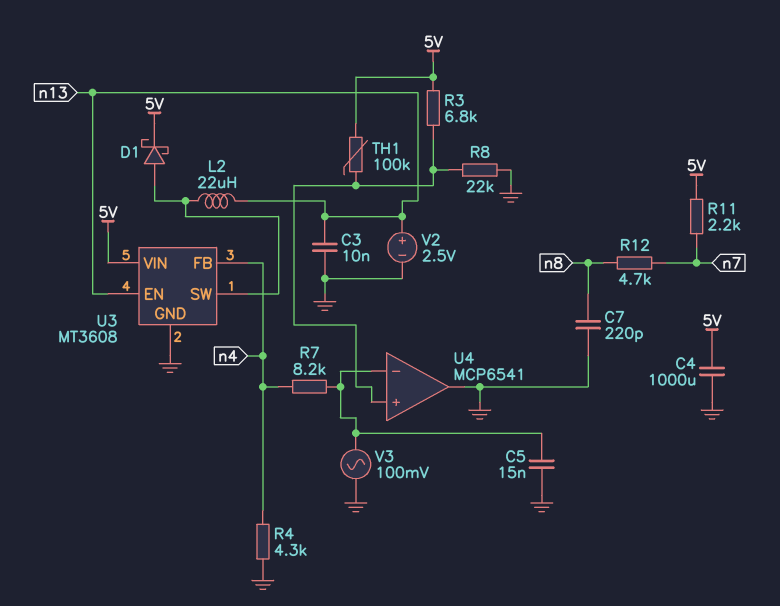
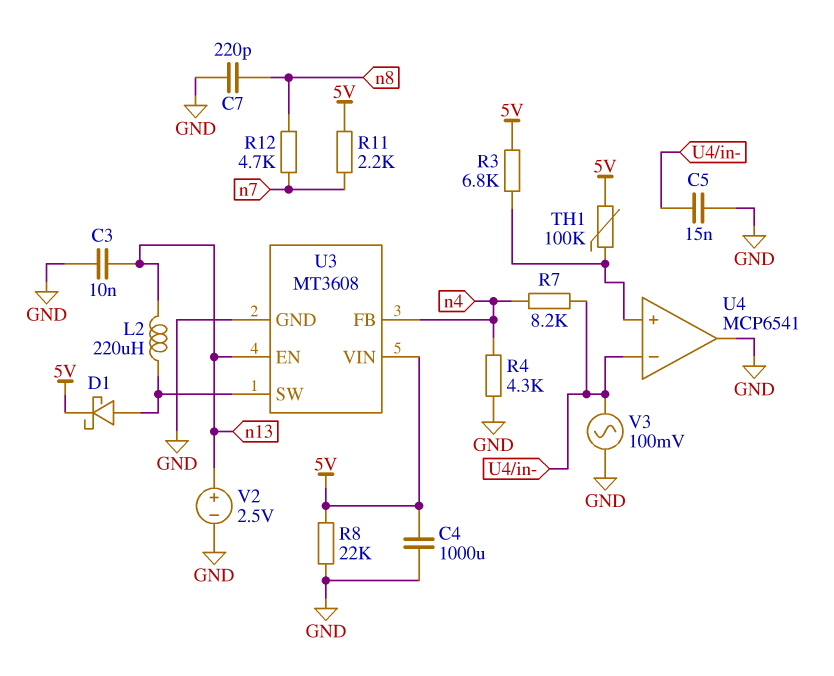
L2: 22uH (U3/SW, n13) -> 220uH (U3/SW, n13)
R8: 22k (GND, U4/in+) -> 22k (5V, GND)

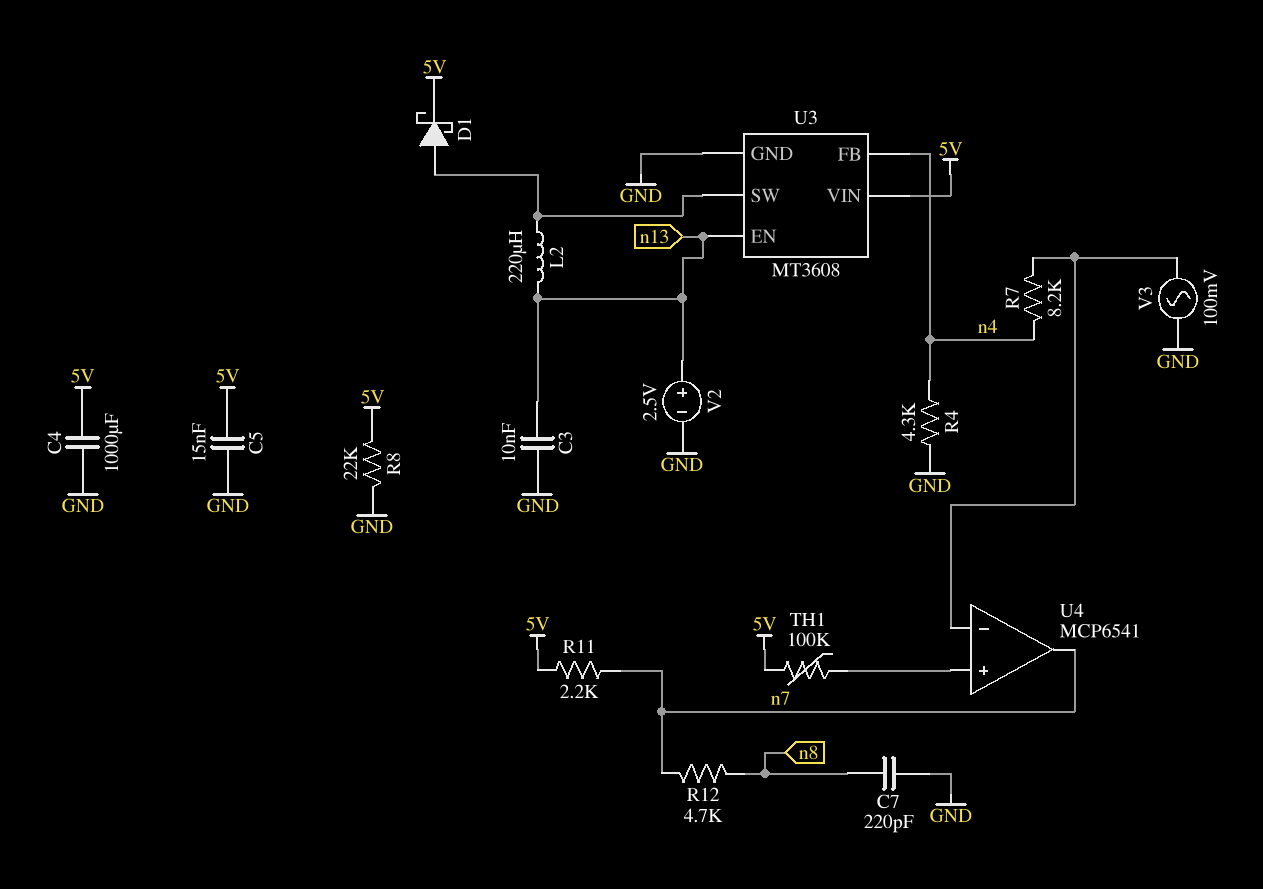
C5: 15nF (GND, U4/in-) -> 15nF (5V, GND)
R3: 6.8k (5V, U4/in+) -> none
U4 pin out: GND -> n7

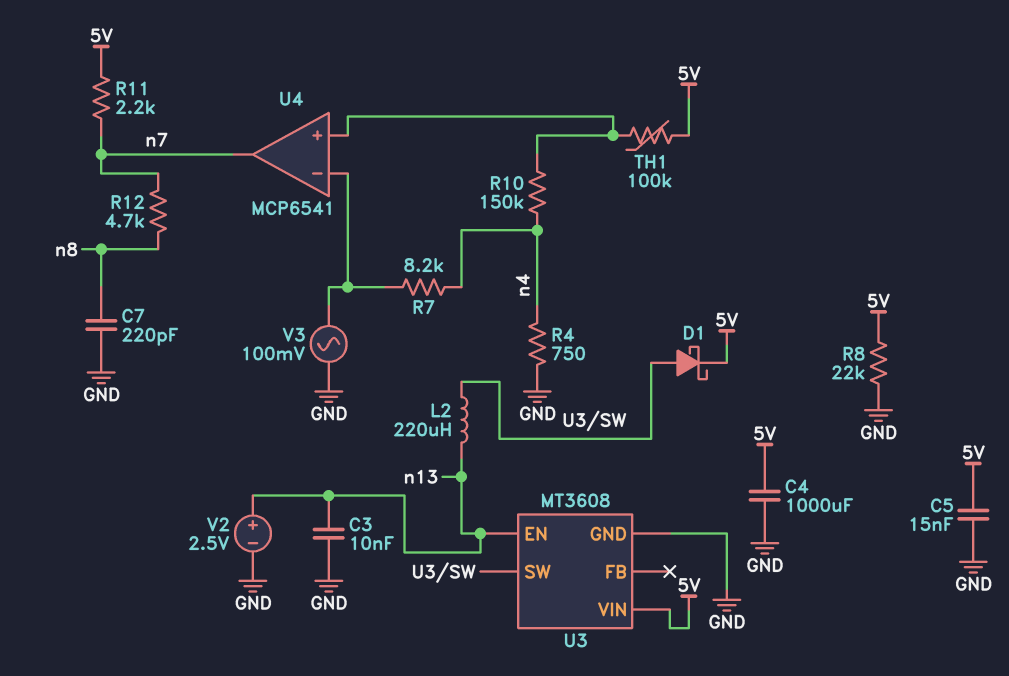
R4: 4.3k (GND, n4) -> 750 (GND, n4)
R10: none -> 150k (U4/in+, n4)
U3 pin FB: n4 -> none

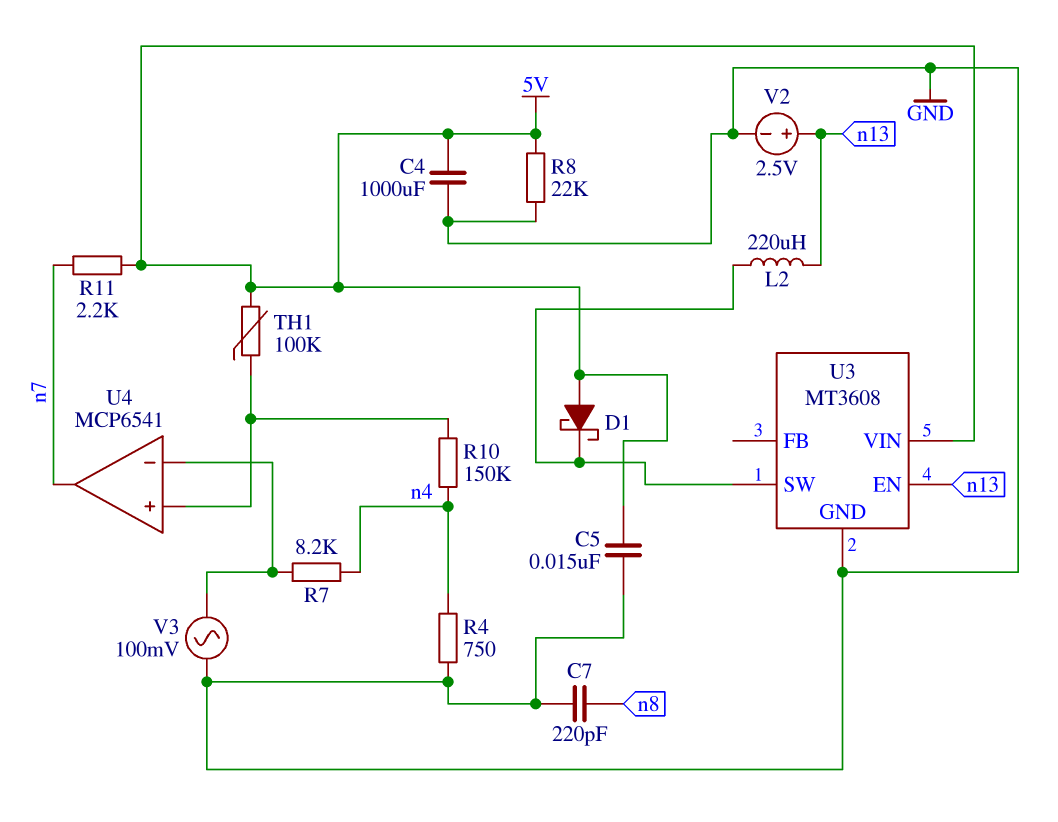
C3: 10nF (GND, n13) -> none
D1: schottky (A U3/SW, K 5V) -> schottky (A 5V, K U3/SW)
R12: 4.7k (n7, n8) -> none

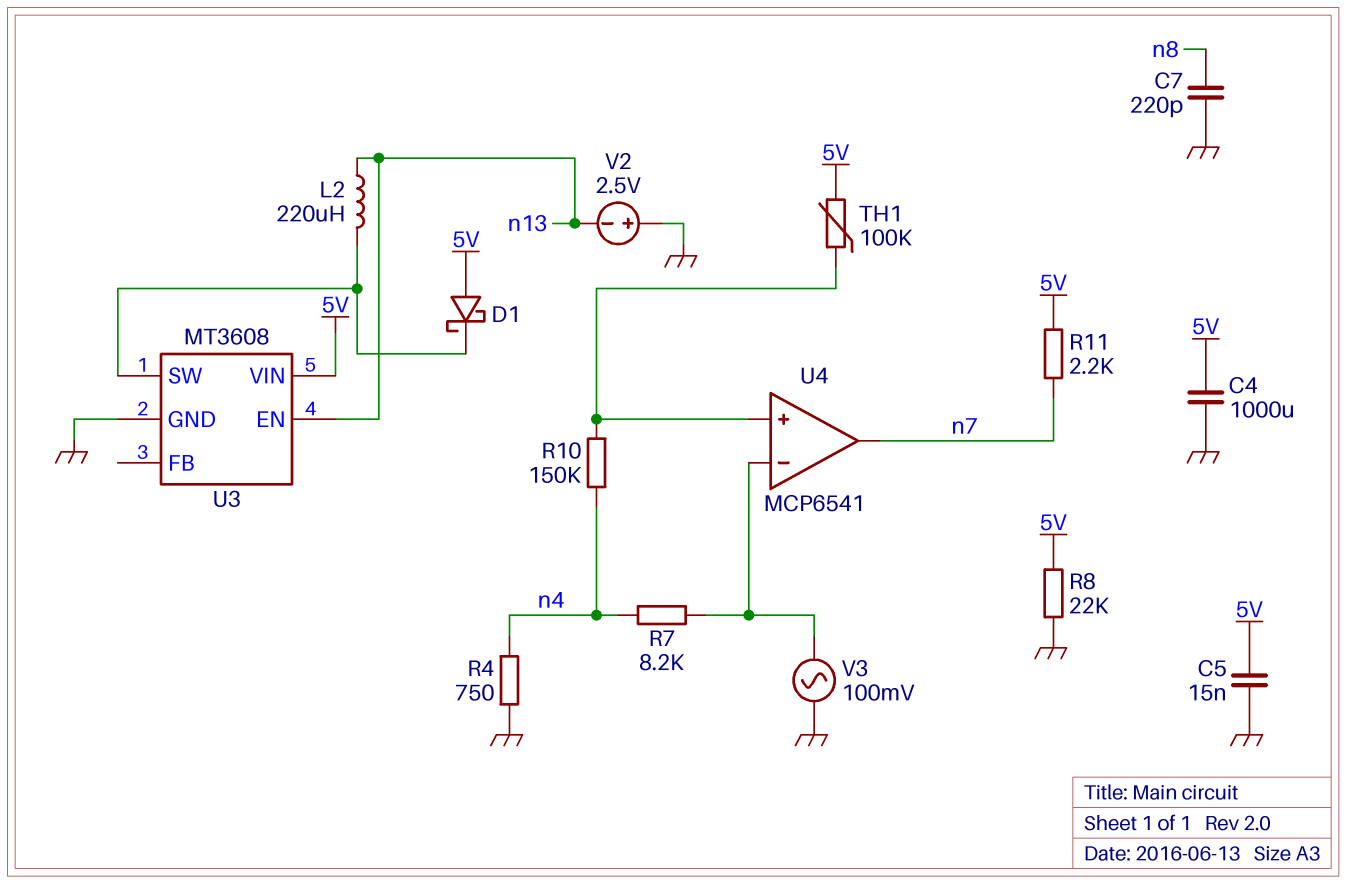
V2: 2.5V (plus n13, minus GND) -> 2.5V (plus GND, minus n13)

